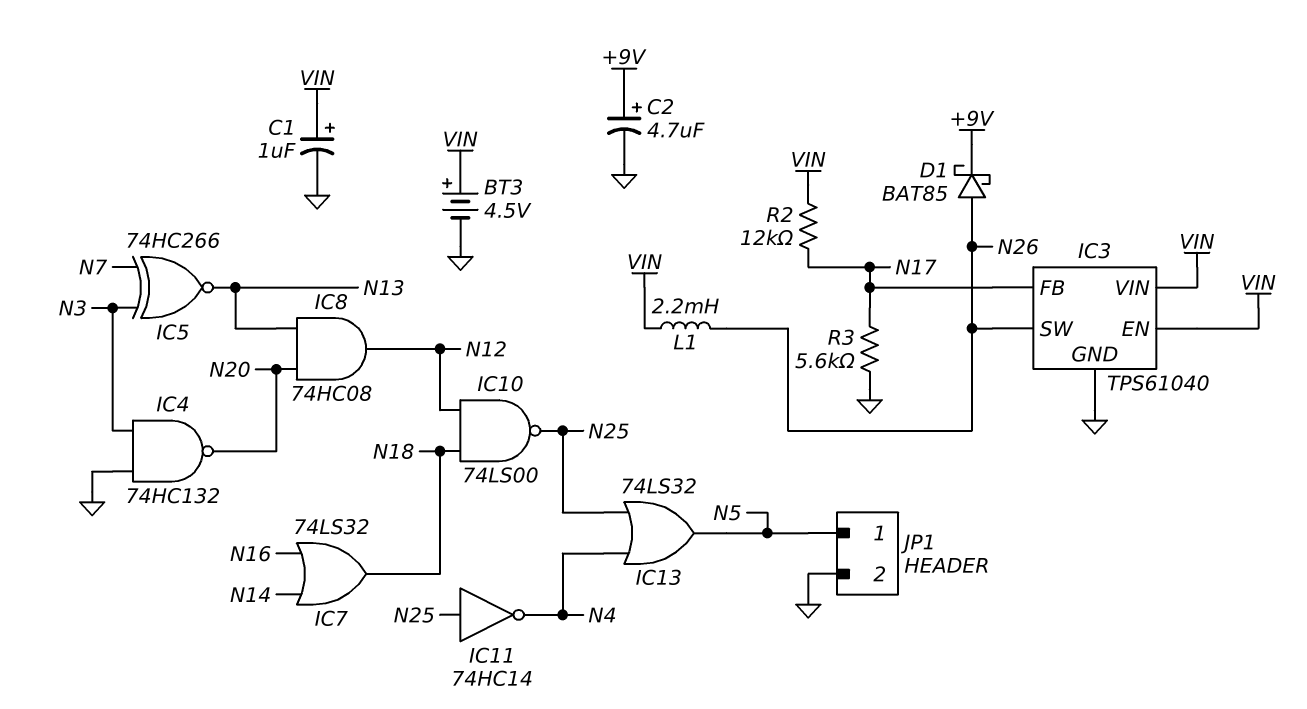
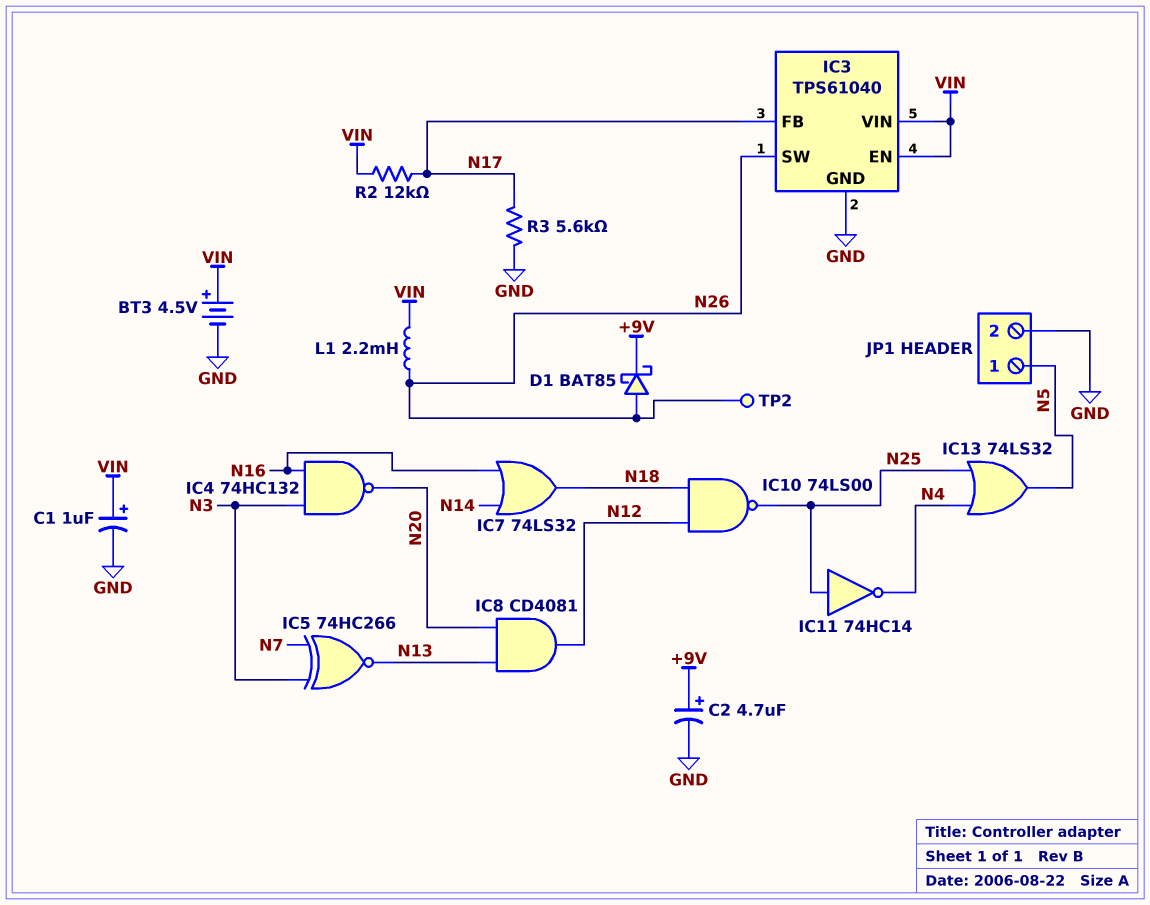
IC4: NAND 74HC132 (in GND, in N3, out N20) -> NAND 74HC132 (in N3, in N16, out N20)
IC8: AND 74HC08 (in N13, in N20, out N12) -> AND CD4081 (in N13, in N20, out N12)
TP2: none -> test point (N26)

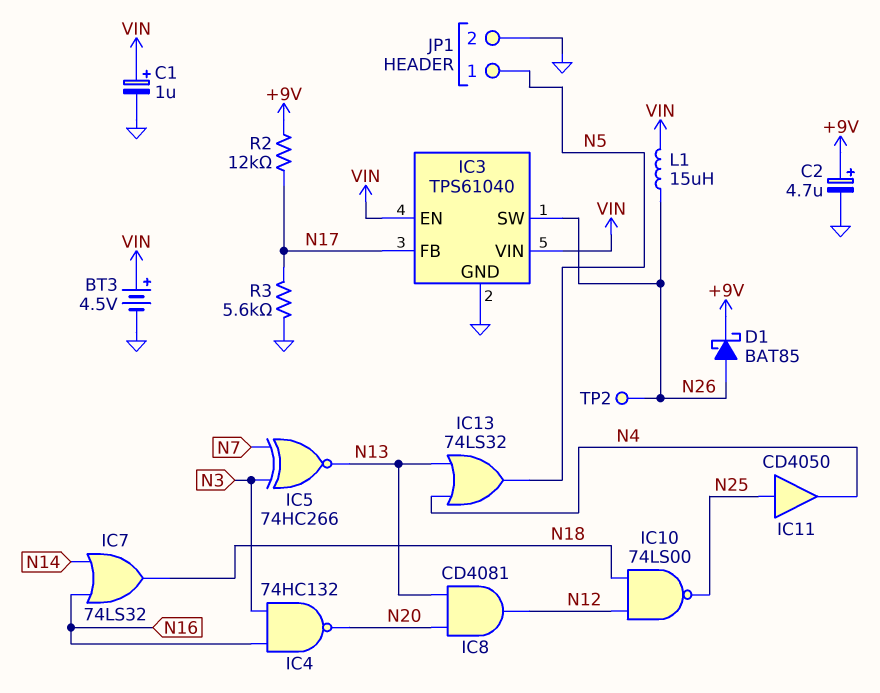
IC11: NOT 74HC14 (in N25, out N4) -> buffer CD4050 (in N25, out N4)
IC13: OR 74LS32 (in N4, in N25, out N5) -> OR 74LS32 (in N4, in N13, out N5)
L1: 2.2mH (N26, VIN) -> 15uH (N26, VIN)
R2: 12k (N17, VIN) -> 12k (+9V, N17)

